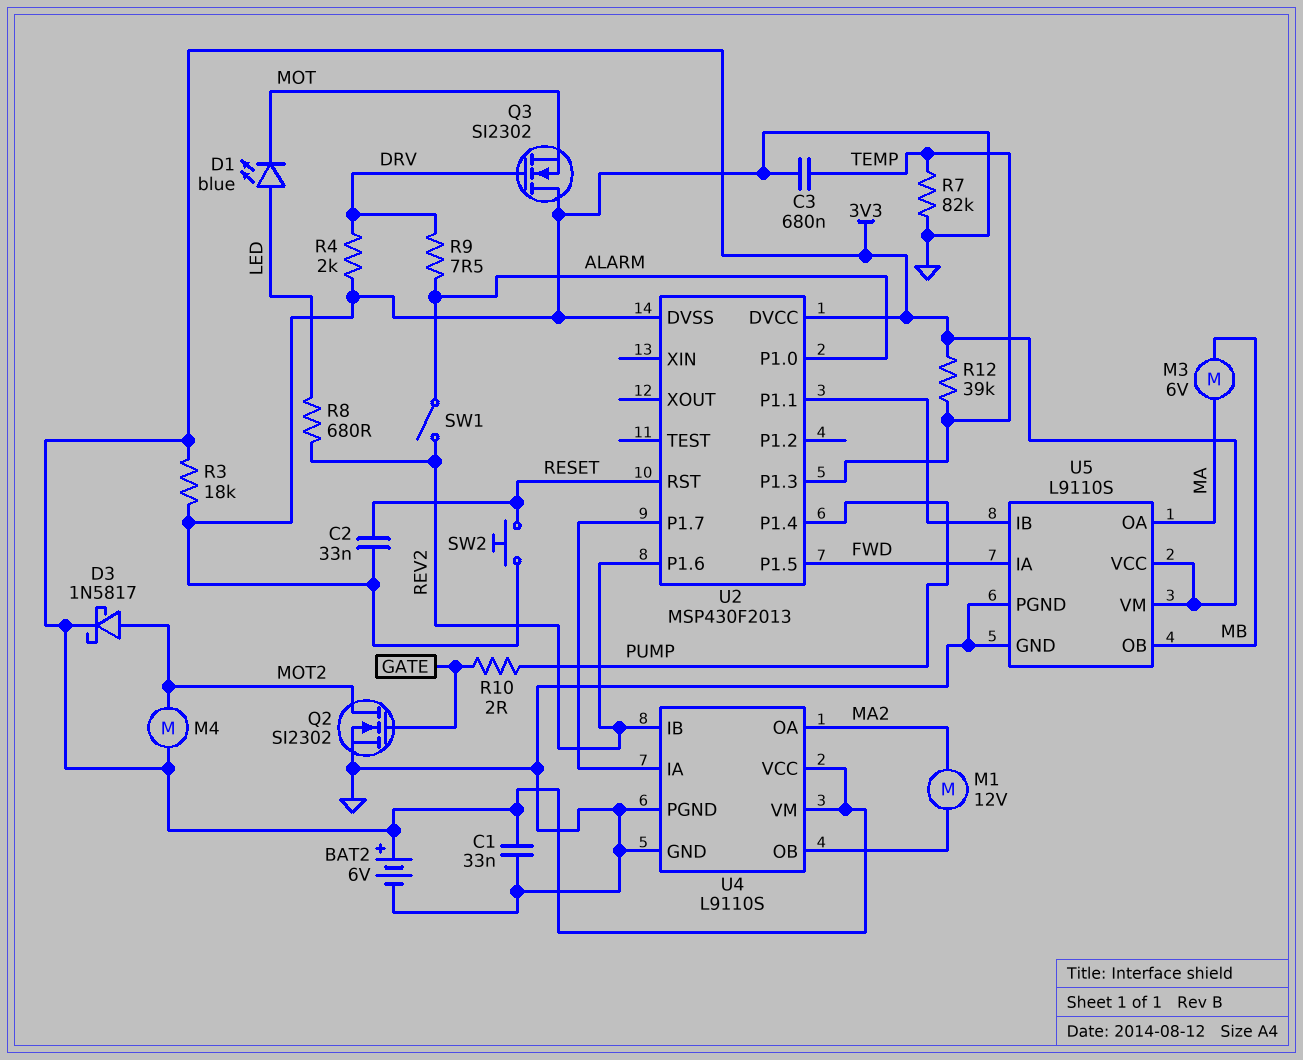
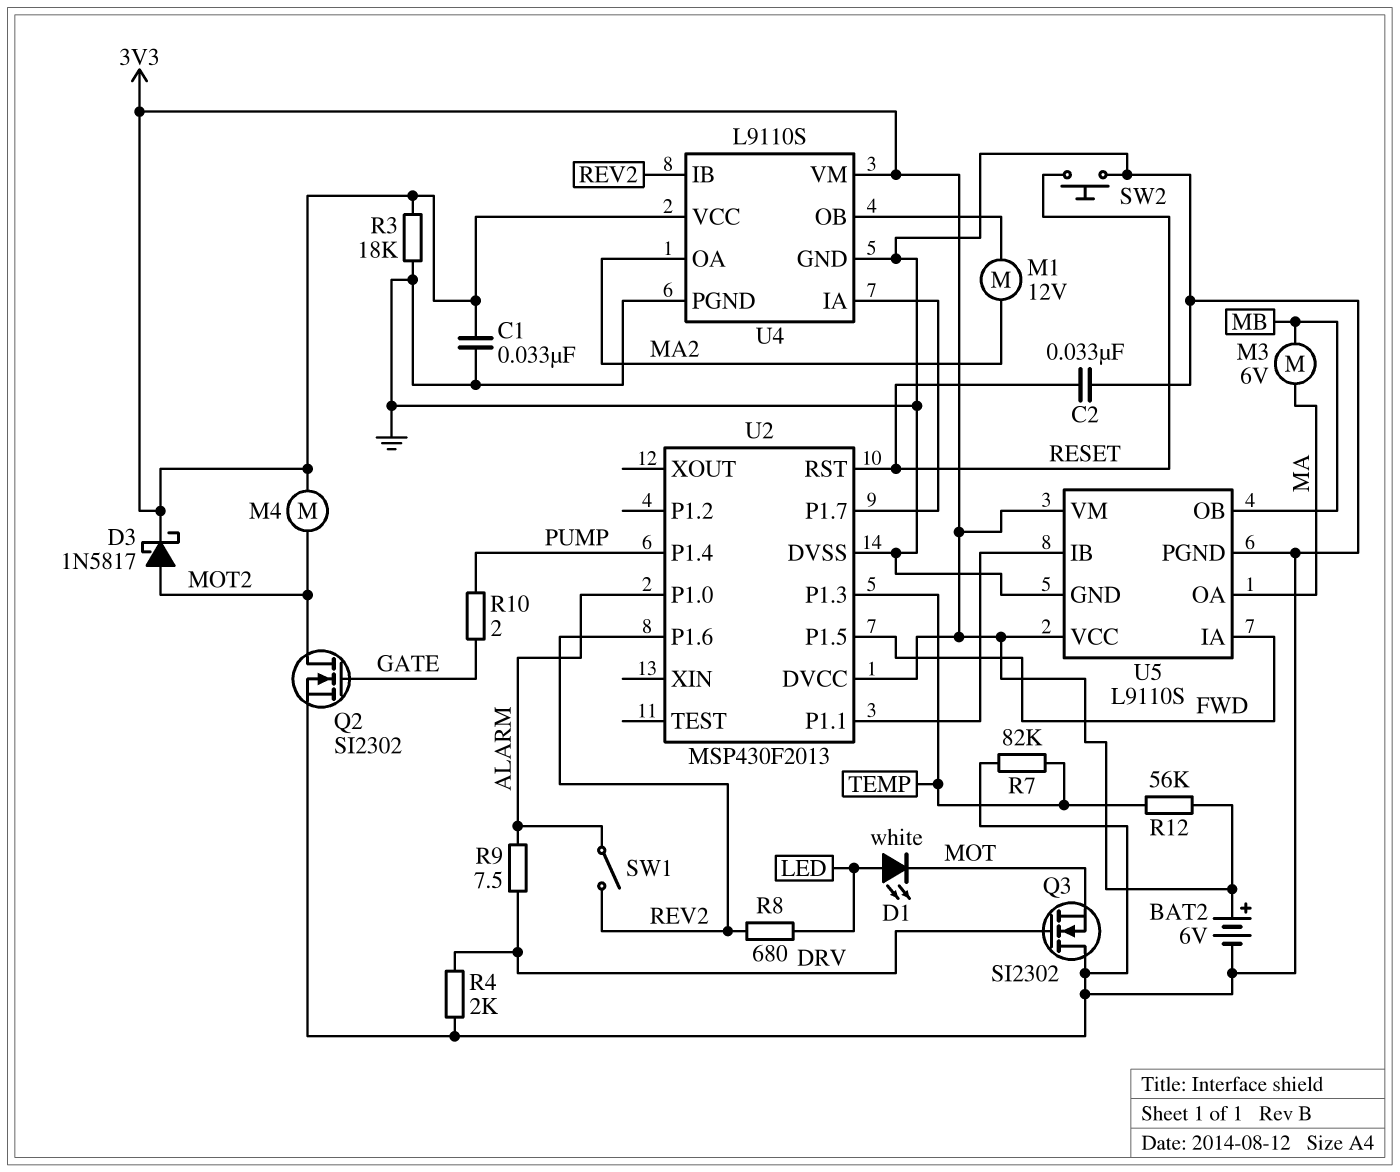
C3: 680nF (GND, TEMP) -> none
D1: LED blue (A LED, K MOT) -> LED white (A LED, K MOT)
R12: 39k (3V3, TEMP) -> 56k (3V3, TEMP)

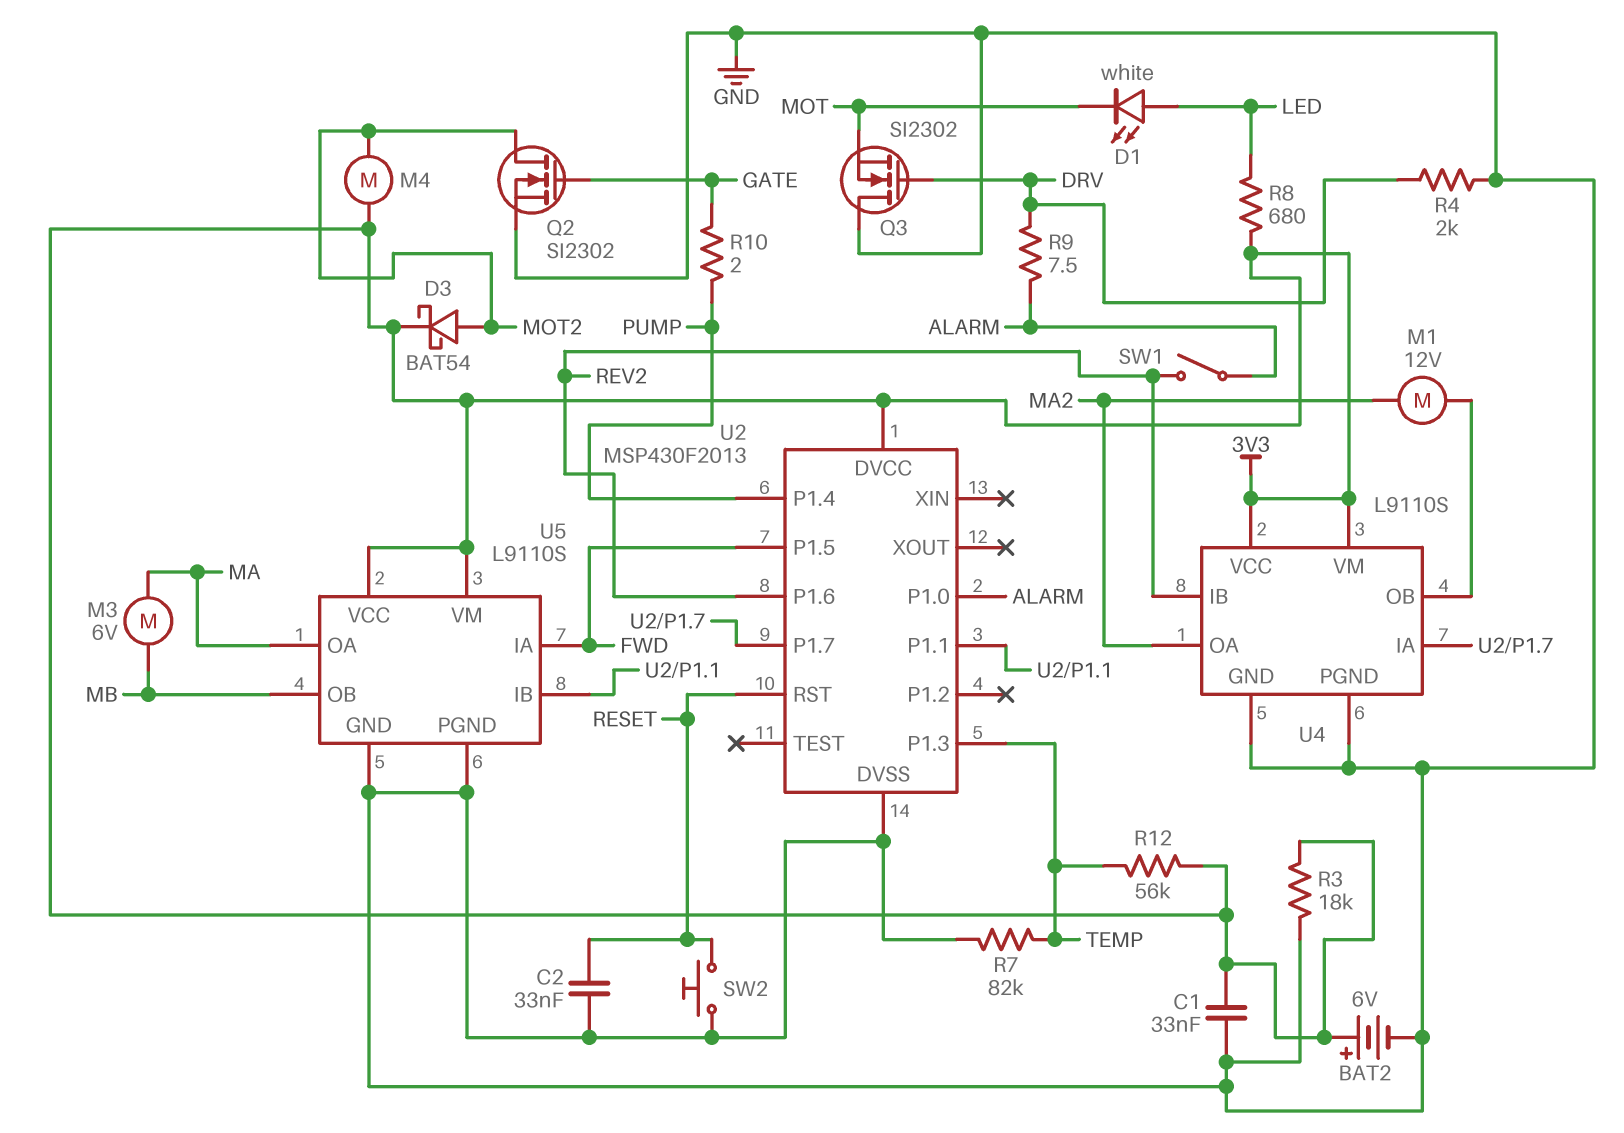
D3: schottky 1N5817 (A MOT2, K 3V3) -> schottky BAT54 (A MOT2, K 3V3)
R8: 680 (LED, REV2) -> 680 (3V3, LED)

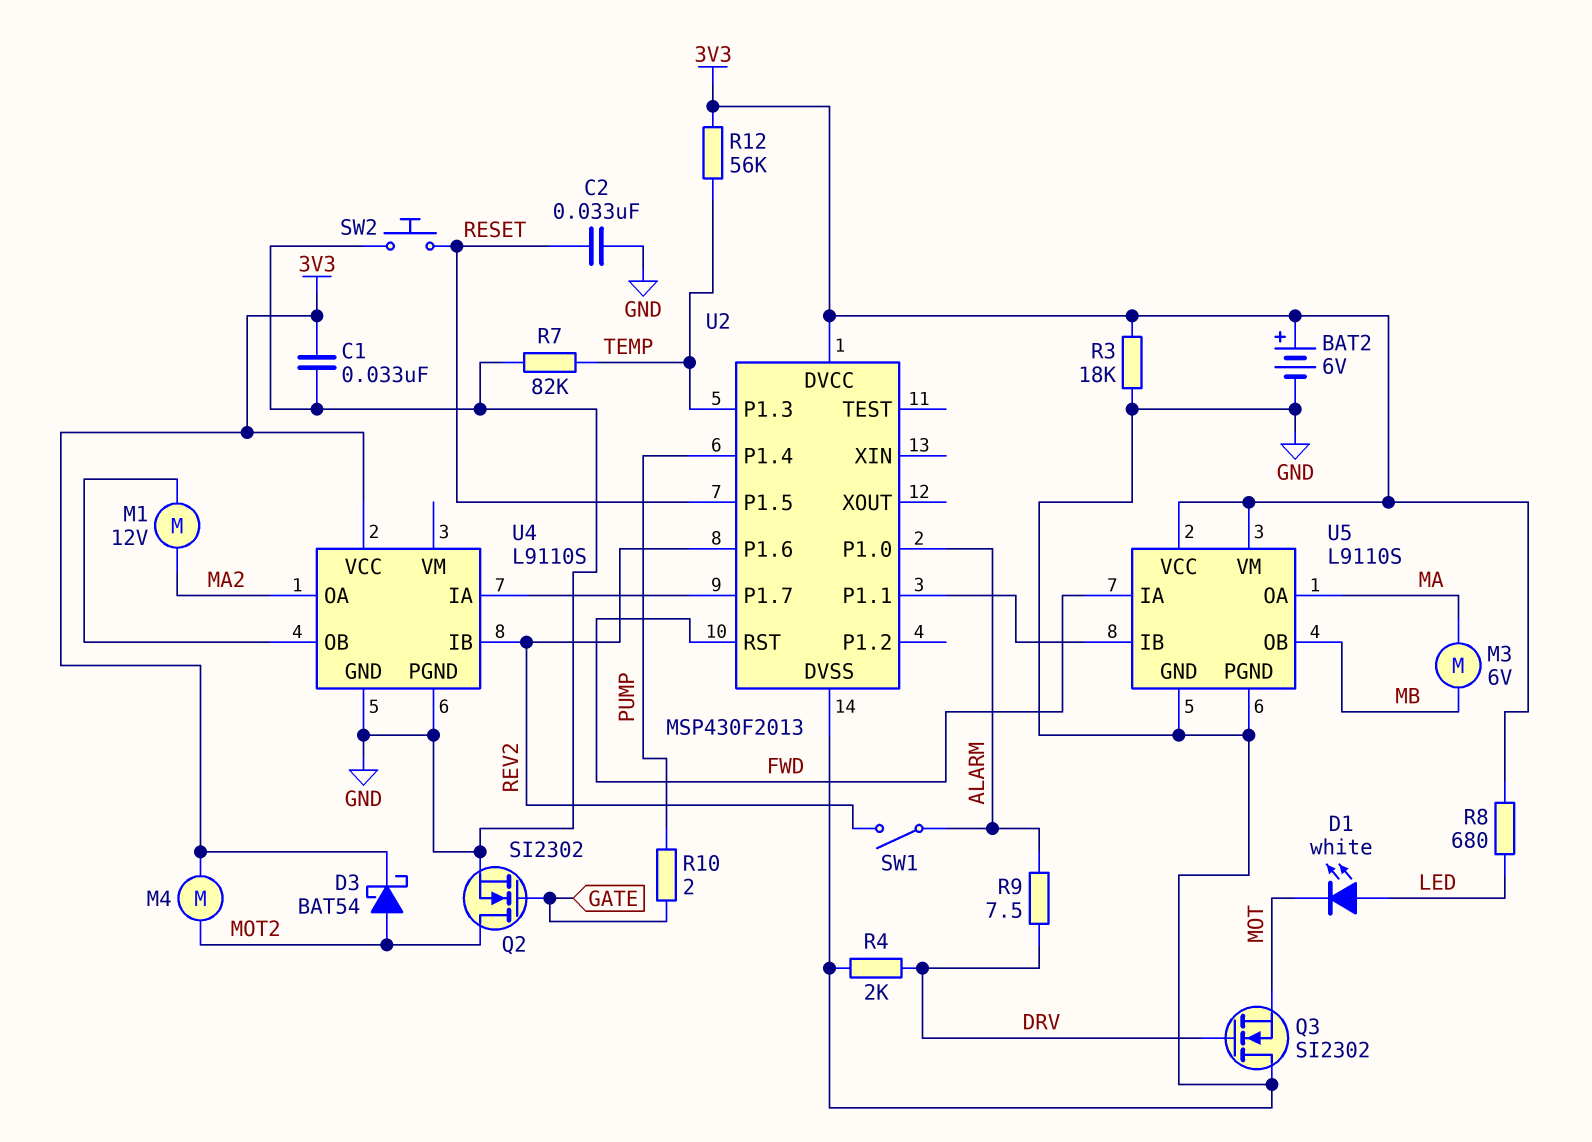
U2 pin P1.5: FWD -> RESET
U2 pin RST: RESET -> FWD
U4 pin VM: 3V3 -> none

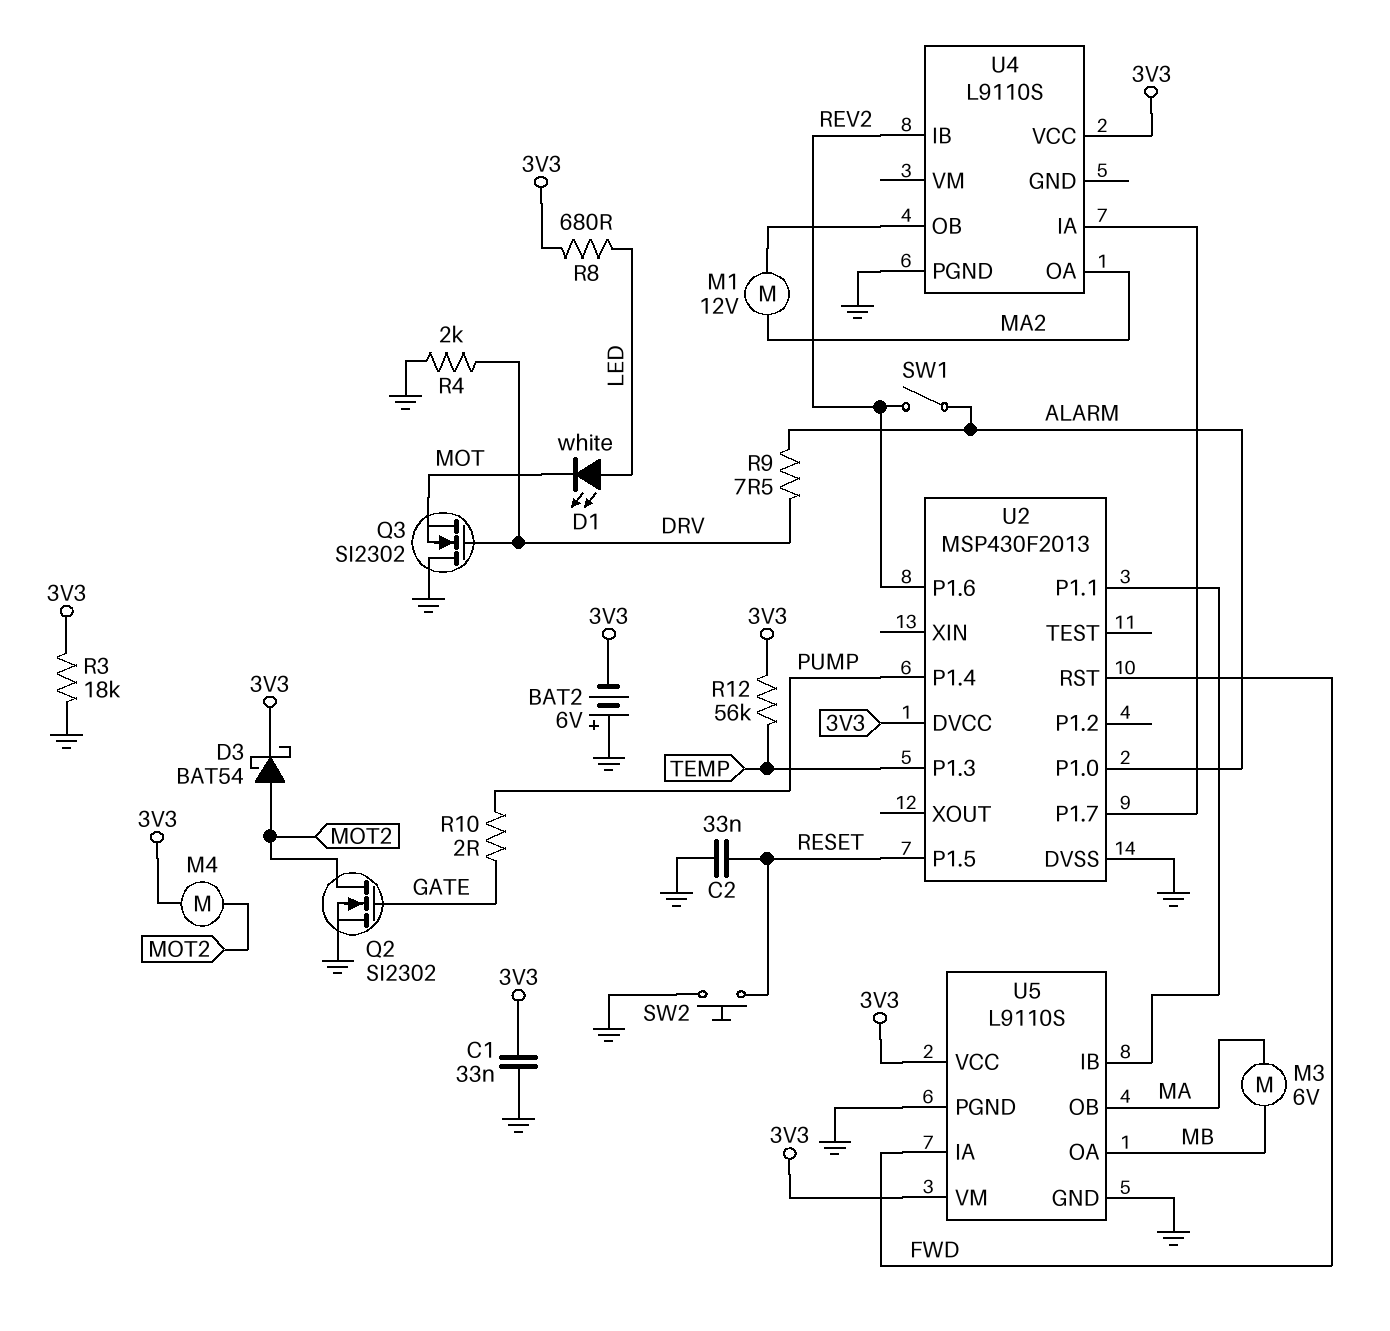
BAT2: 6V (plus 3V3, minus GND) -> 6V (plus GND, minus 3V3)
R7: 82k (GND, TEMP) -> none
U4 pin GND: GND -> none
U5 pin OA: MA -> MB
U5 pin OB: MB -> MA

